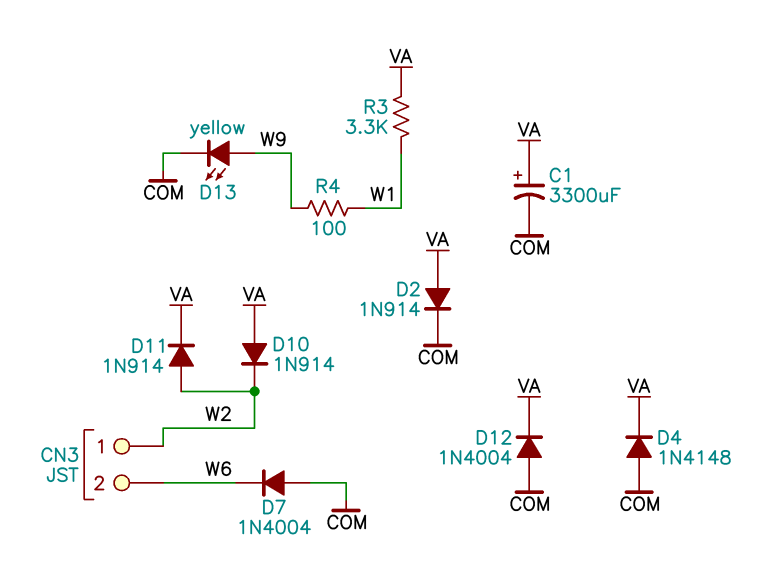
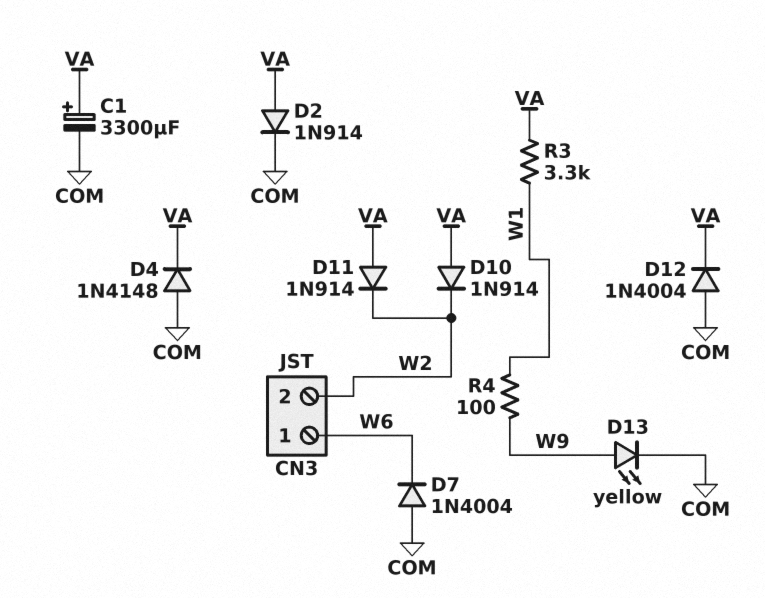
CN3 pin 1: W2 -> W6
CN3 pin 2: W6 -> W2
D11: diode 1N914 (A W2, K VA) -> diode 1N914 (A VA, K W2)

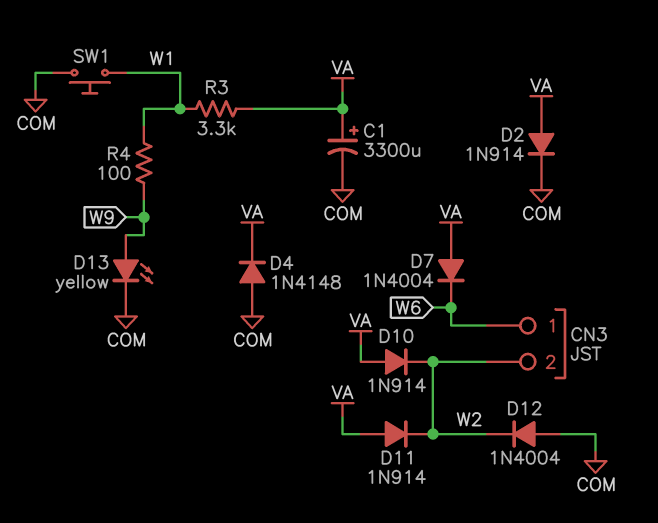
D7: diode 1N4004 (A COM, K W6) -> diode 1N4004 (A VA, K W6)
D12: diode 1N4004 (A COM, K VA) -> diode 1N4004 (A COM, K W2)
SW1: none -> button (COM, W1)

